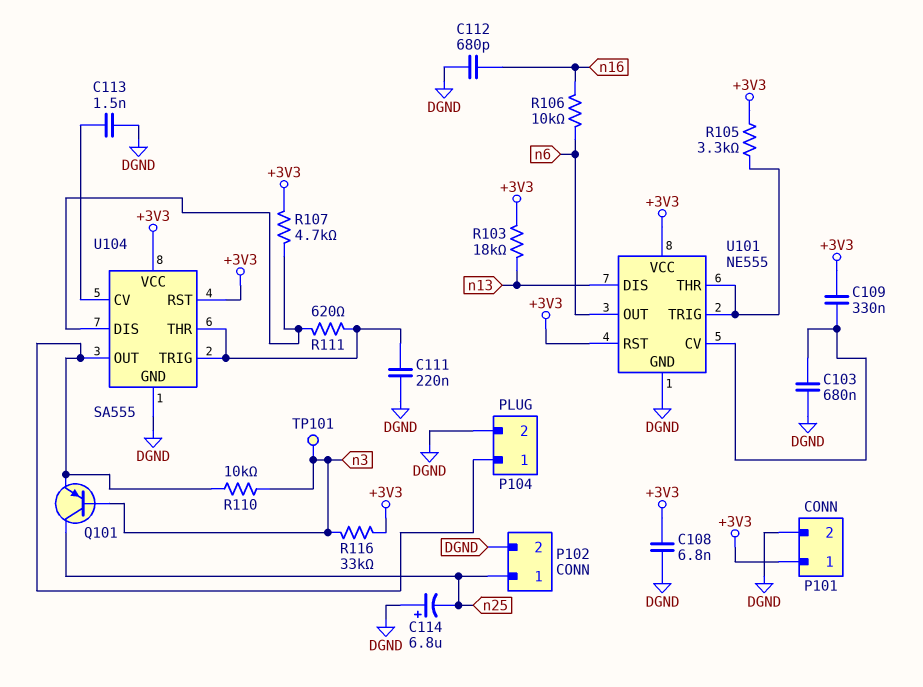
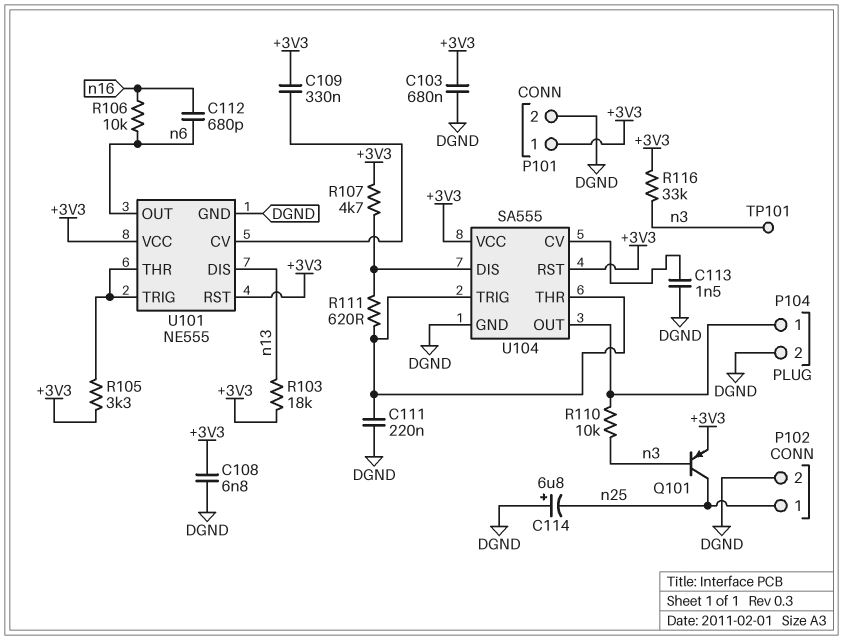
C103: 680nF (DGND, U101/CV) -> 680nF (+3V3, DGND)
C112: 680pF (DGND, n16) -> 680pF (n6, n16)
Q101: PNP (B n3, C n25, E P104/1) -> PNP (B n3, C n25, E +3V3)

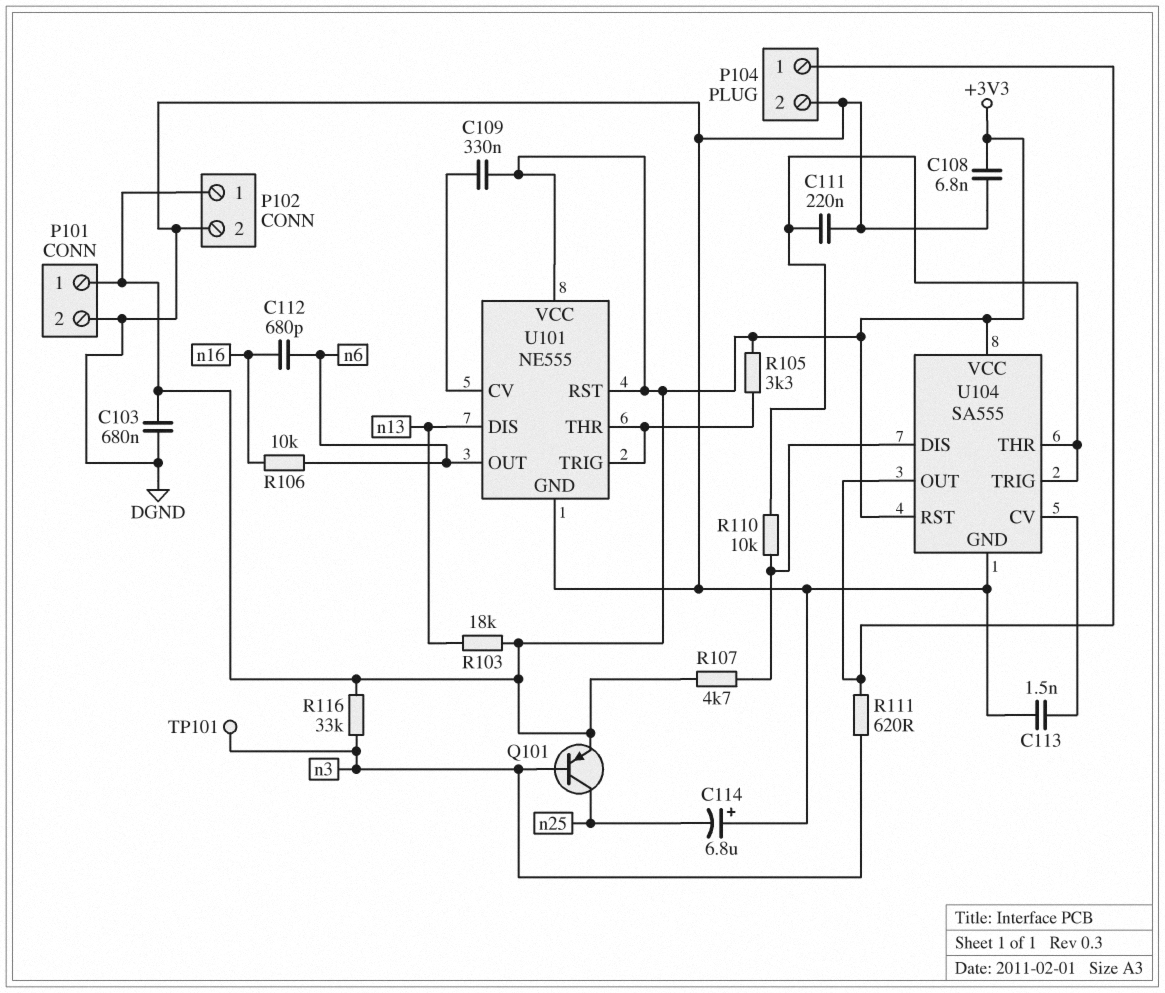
P102 pin 1: n25 -> +3V3
R110: 10k (P104/1, n3) -> 10k (U104/DIS, U104/THR)
R111: 620 (U104/DIS, U104/THR) -> 620 (P104/1, n3)

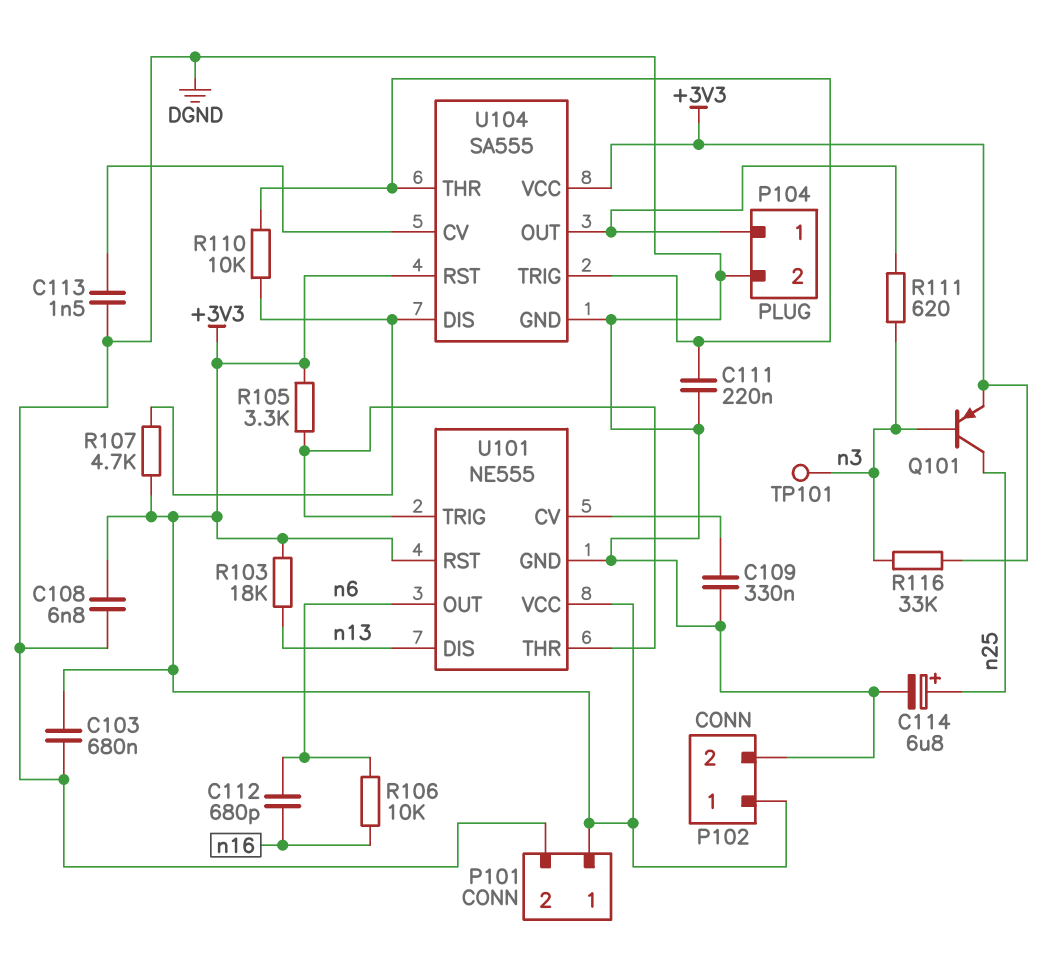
C109: 330nF (+3V3, U101/CV) -> 330nF (DGND, U101/CV)
C114: 6.8uF (plus DGND, minus n25) -> 6.8uF (plus n25, minus DGND)

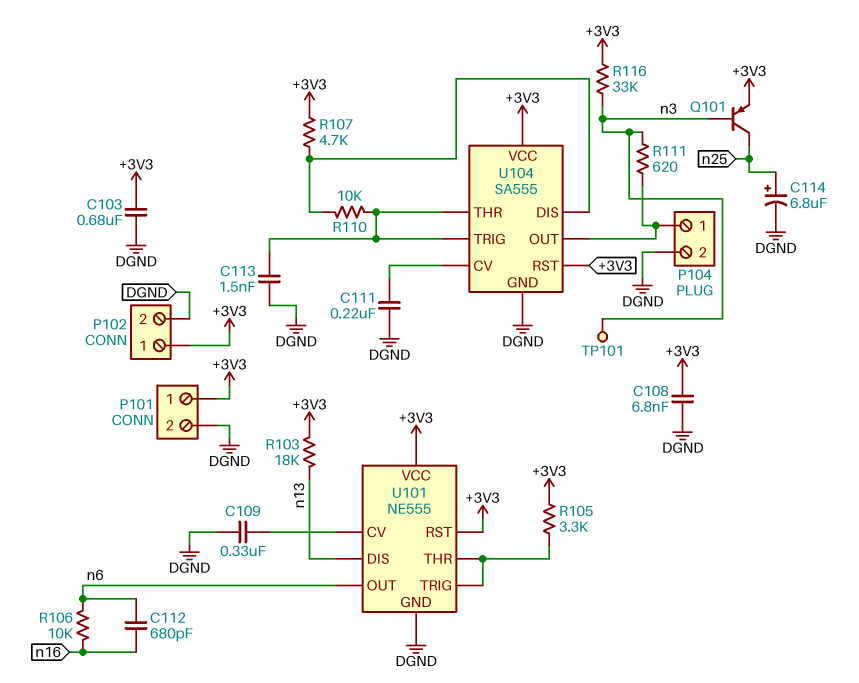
C111: 220nF (DGND, U104/THR) -> 220nF (DGND, U104/CV)
C113: 1.5nF (DGND, U104/CV) -> 1.5nF (DGND, U104/THR)

